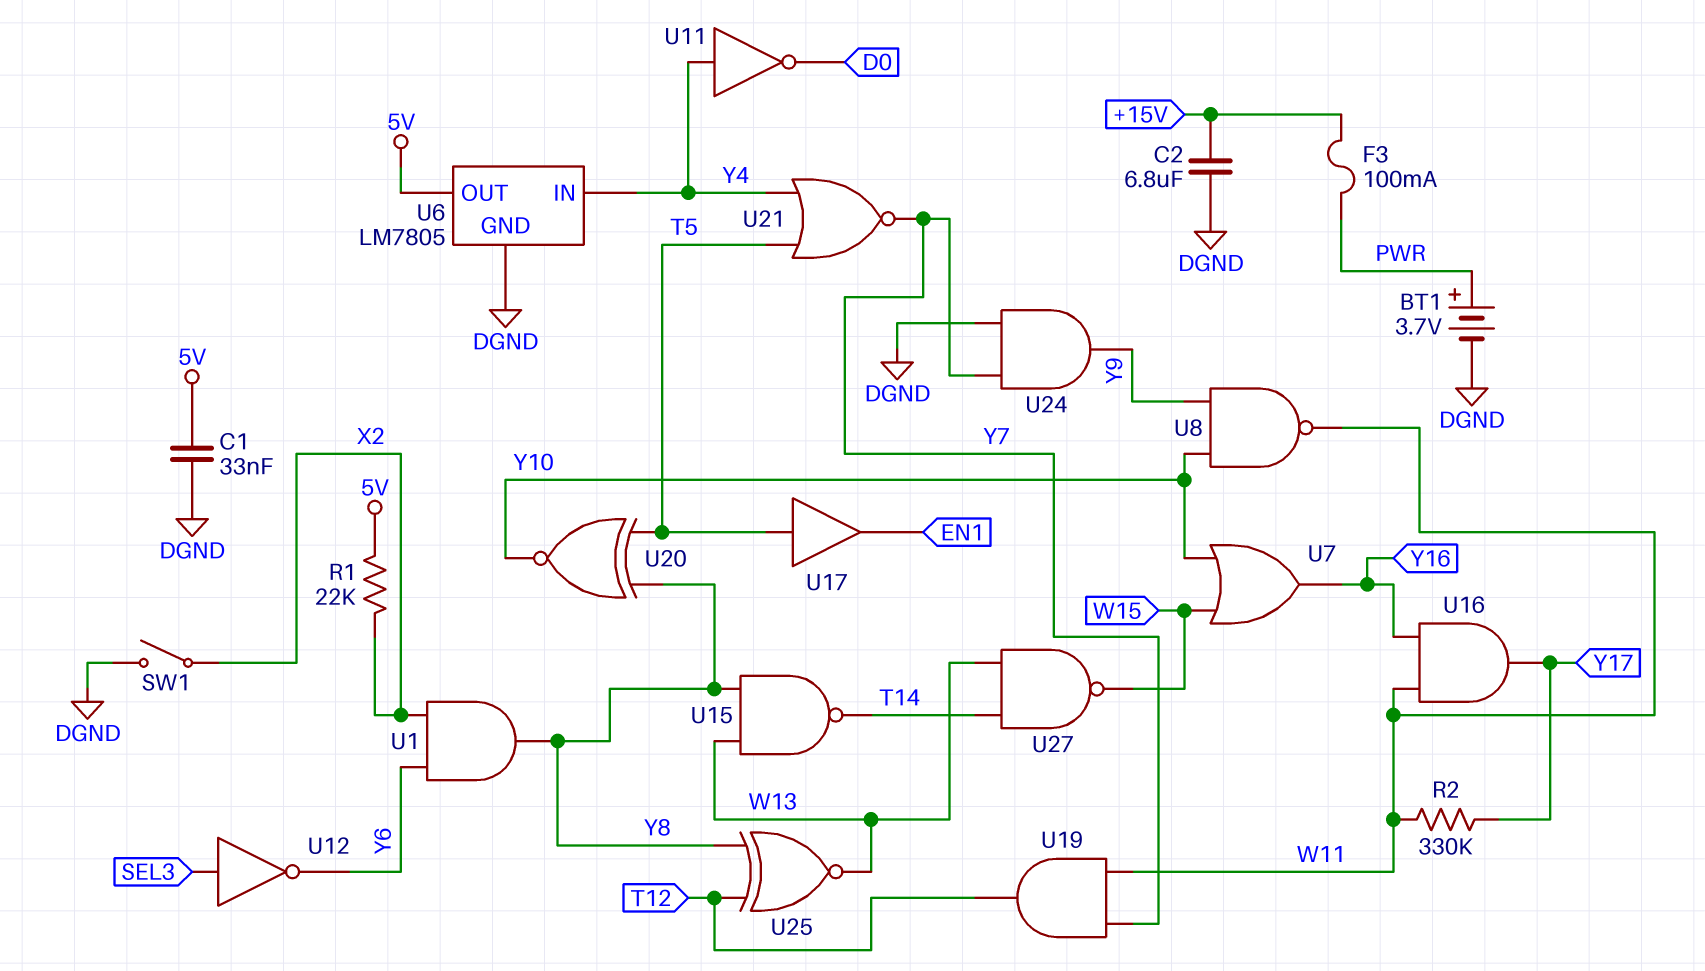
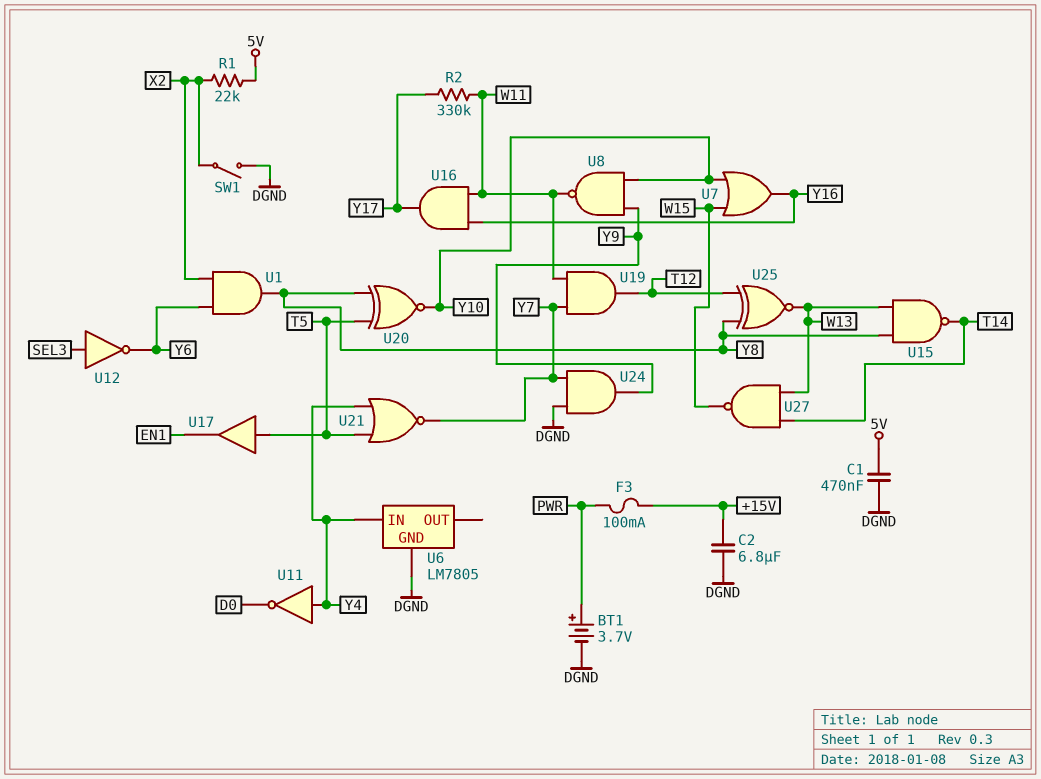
C1: 33nF (5V, DGND) -> 470nF (5V, DGND)
U6 pin OUT: 5V -> none

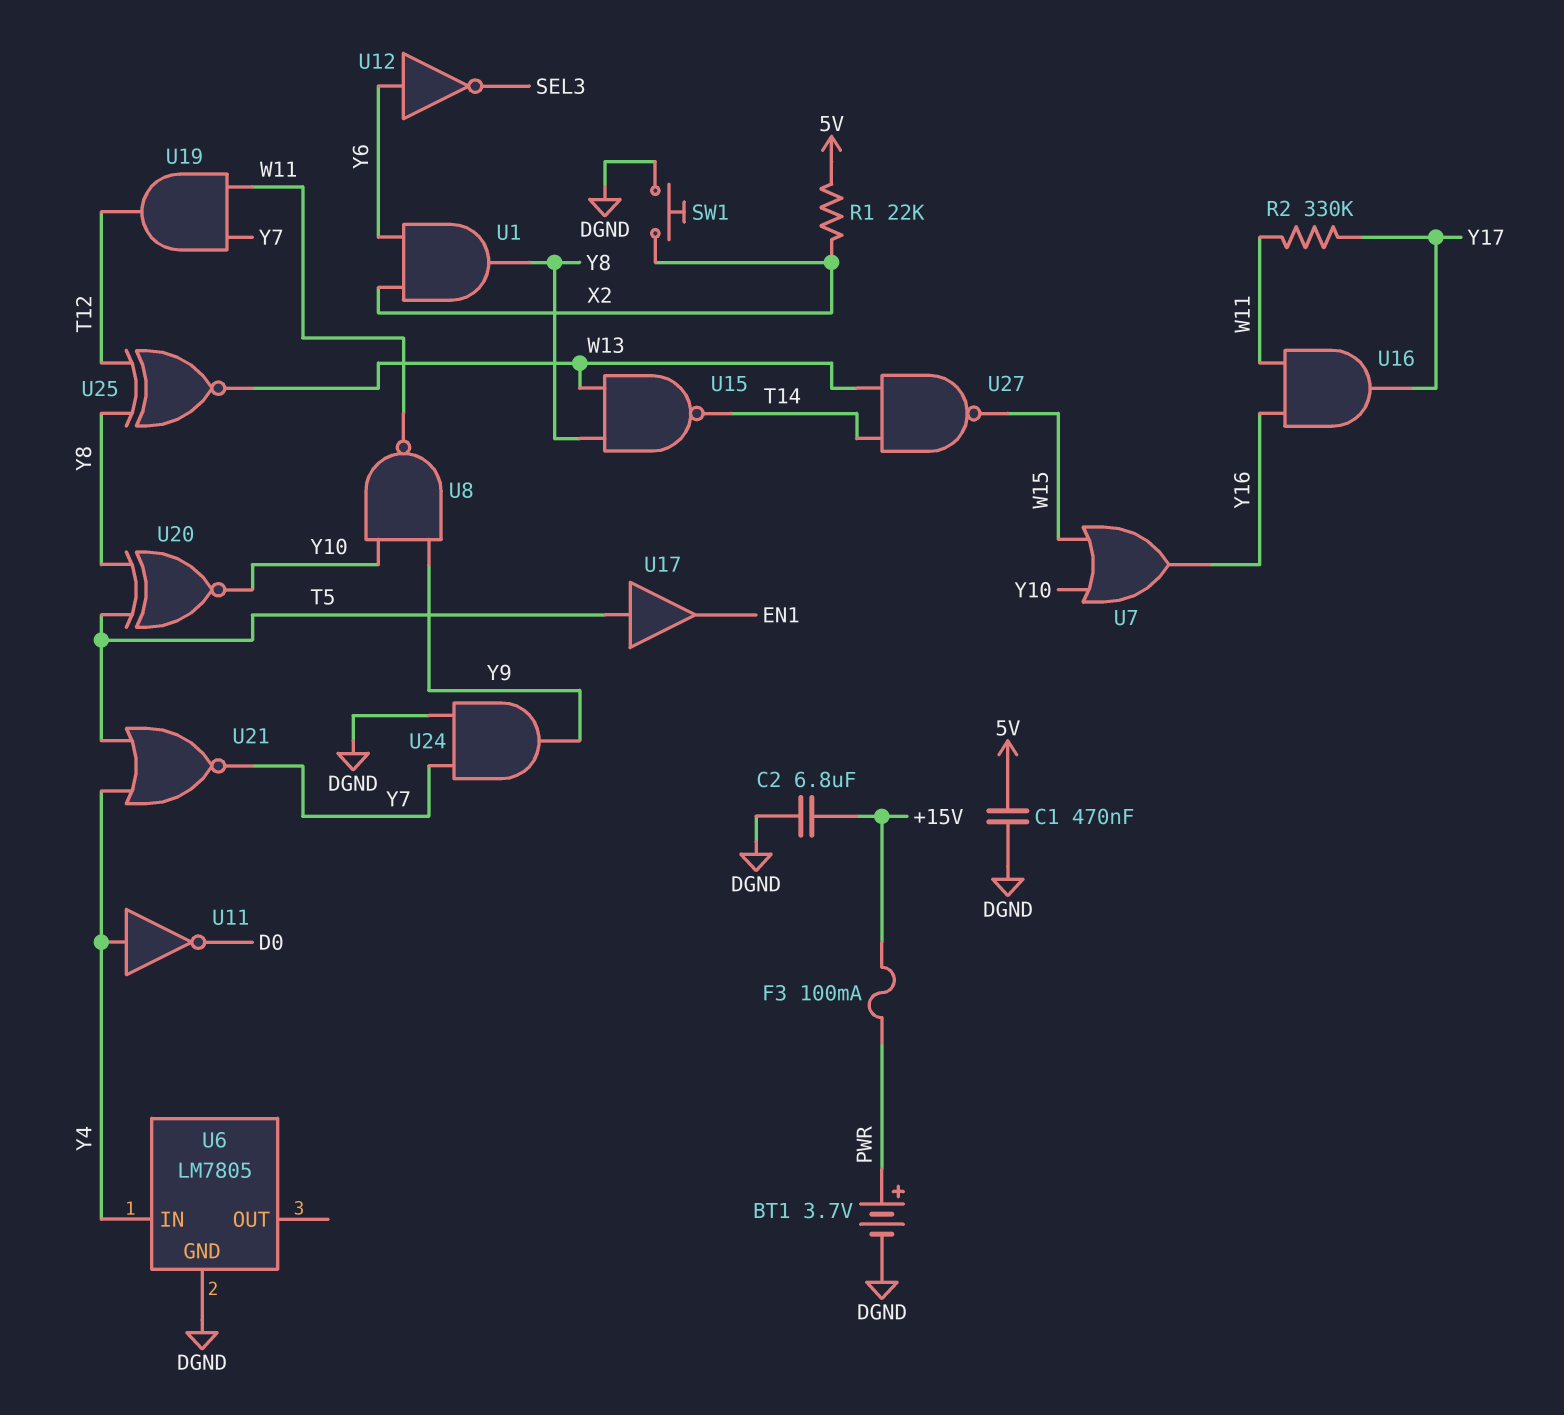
SW1: switch (DGND, X2) -> button (DGND, X2)
U12: NOT (in SEL3, out Y6) -> NOT (in Y6, out SEL3)

